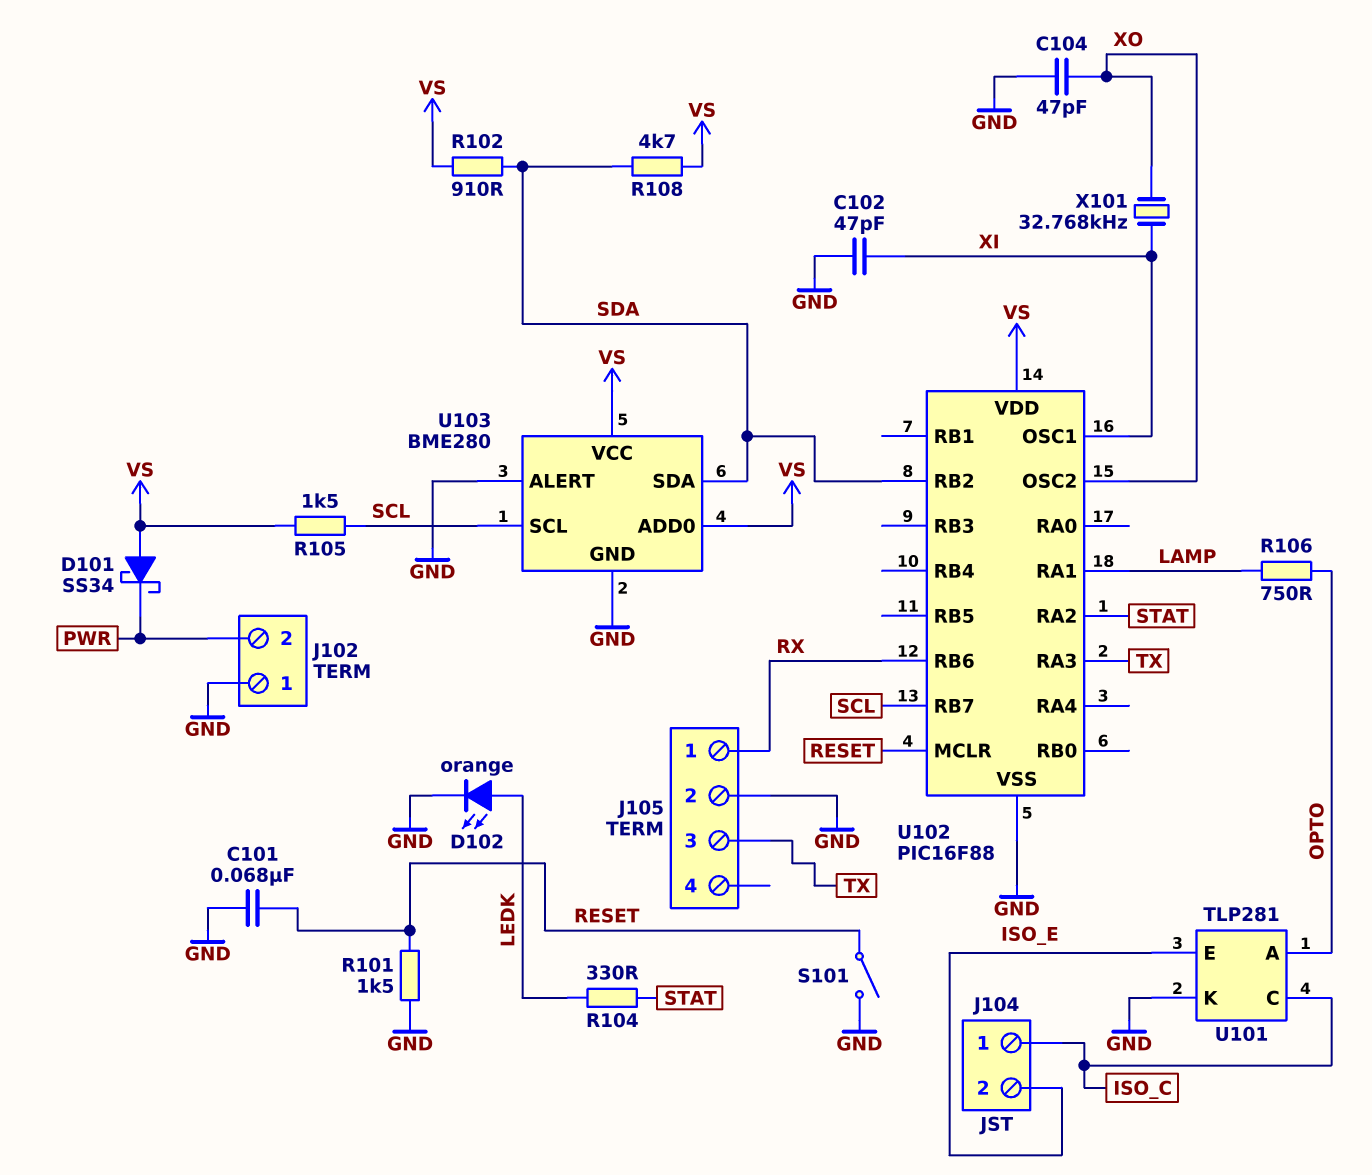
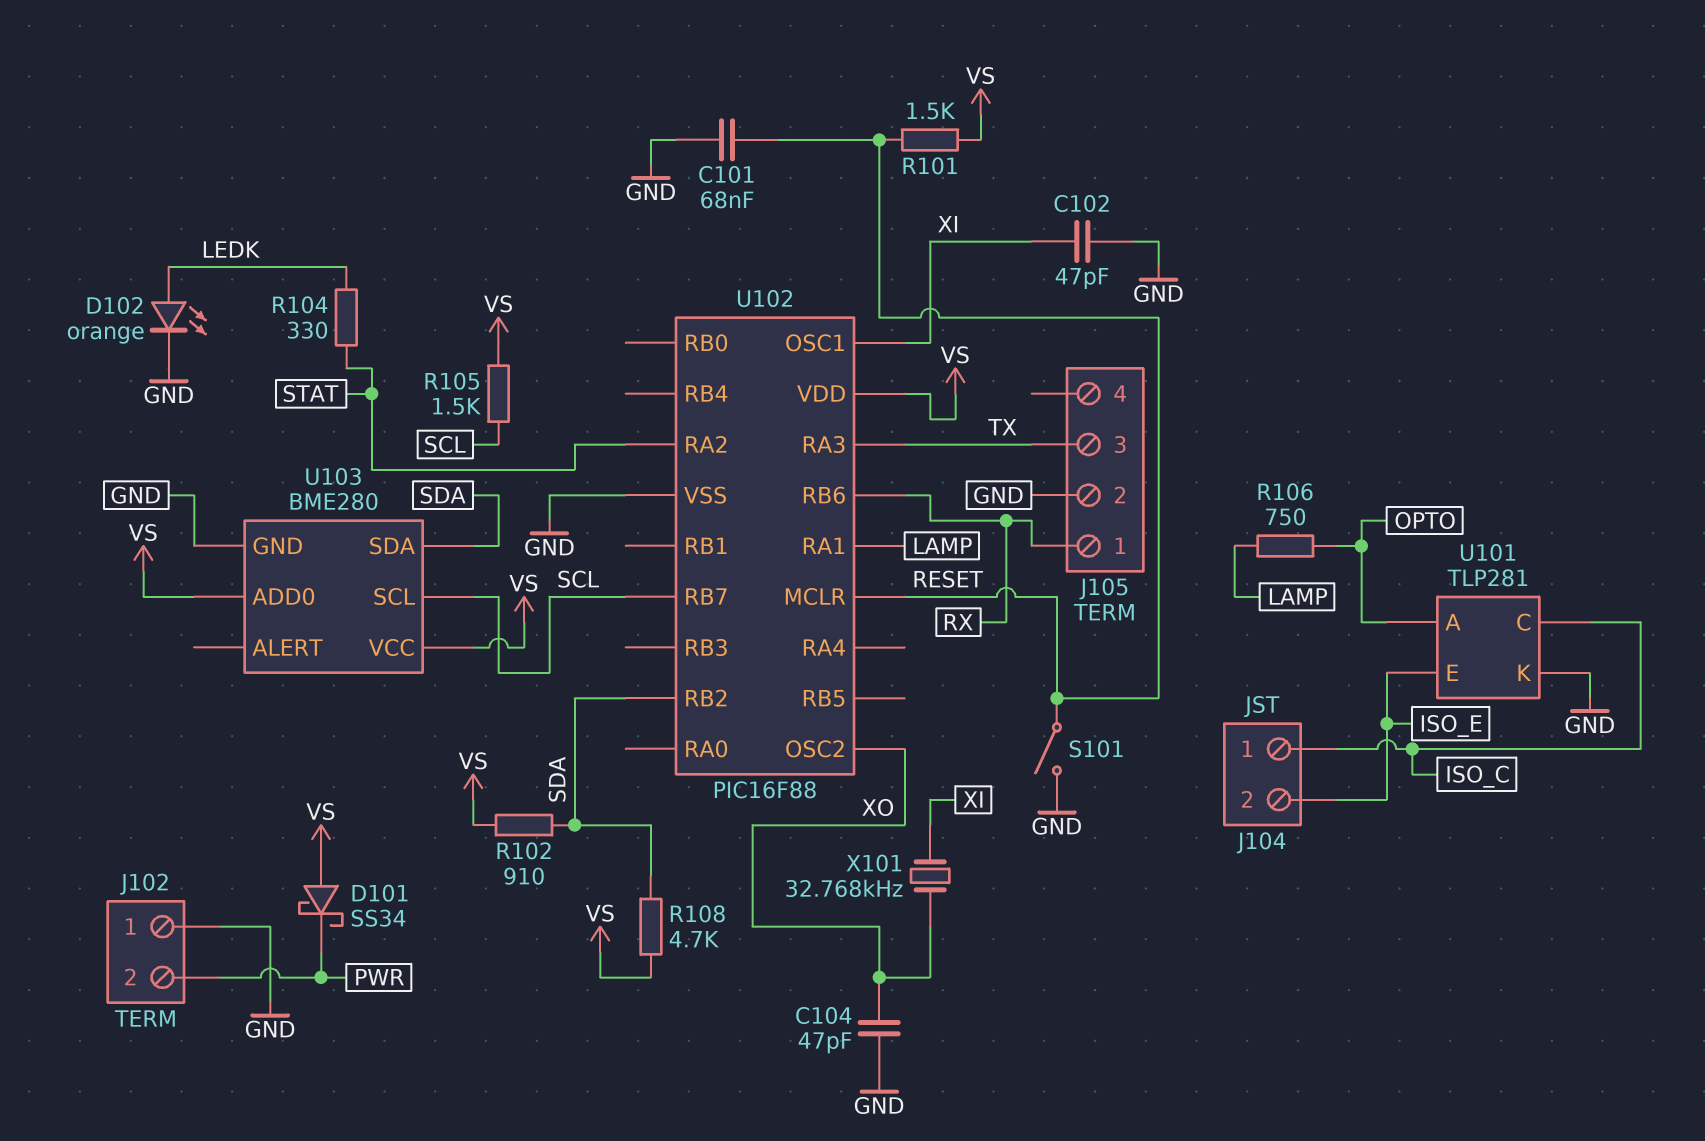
R101: 1.5k (GND, RESET) -> 1.5k (RESET, VS)
U103 pin ALERT: GND -> none

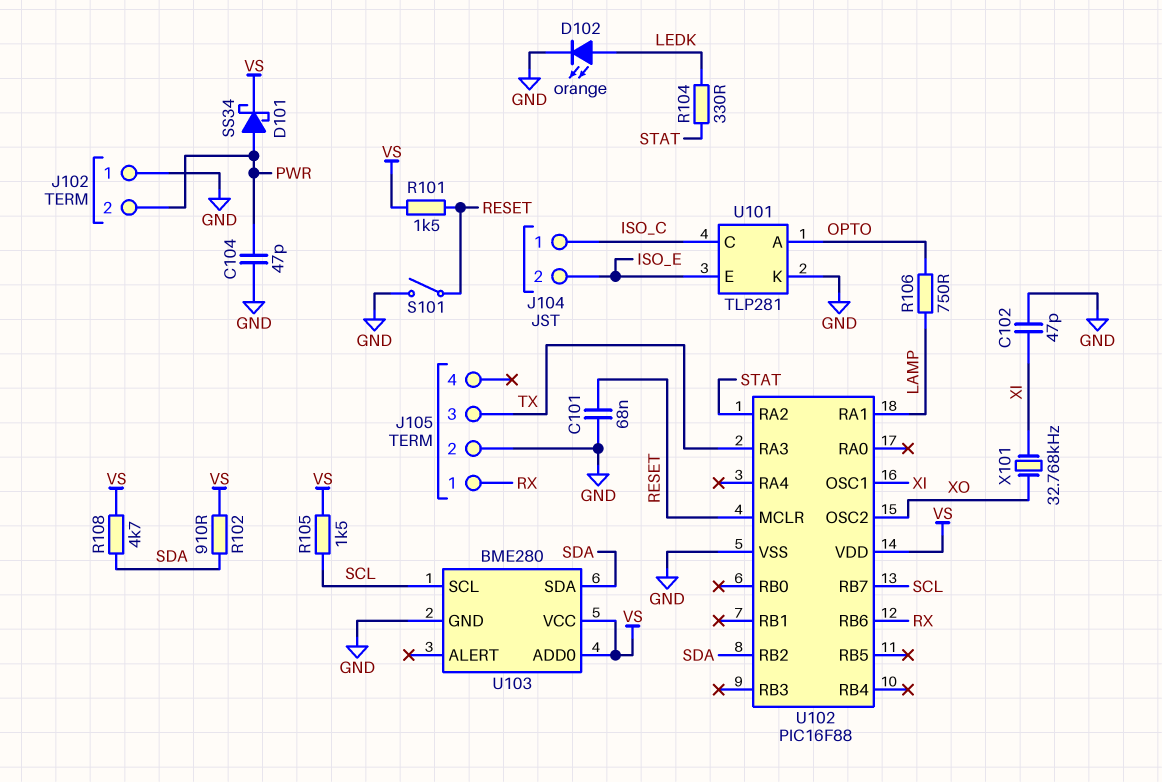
C104: 47pF (GND, XO) -> 47pF (GND, PWR)
D101: schottky SS34 (A VS, K PWR) -> schottky SS34 (A PWR, K VS)

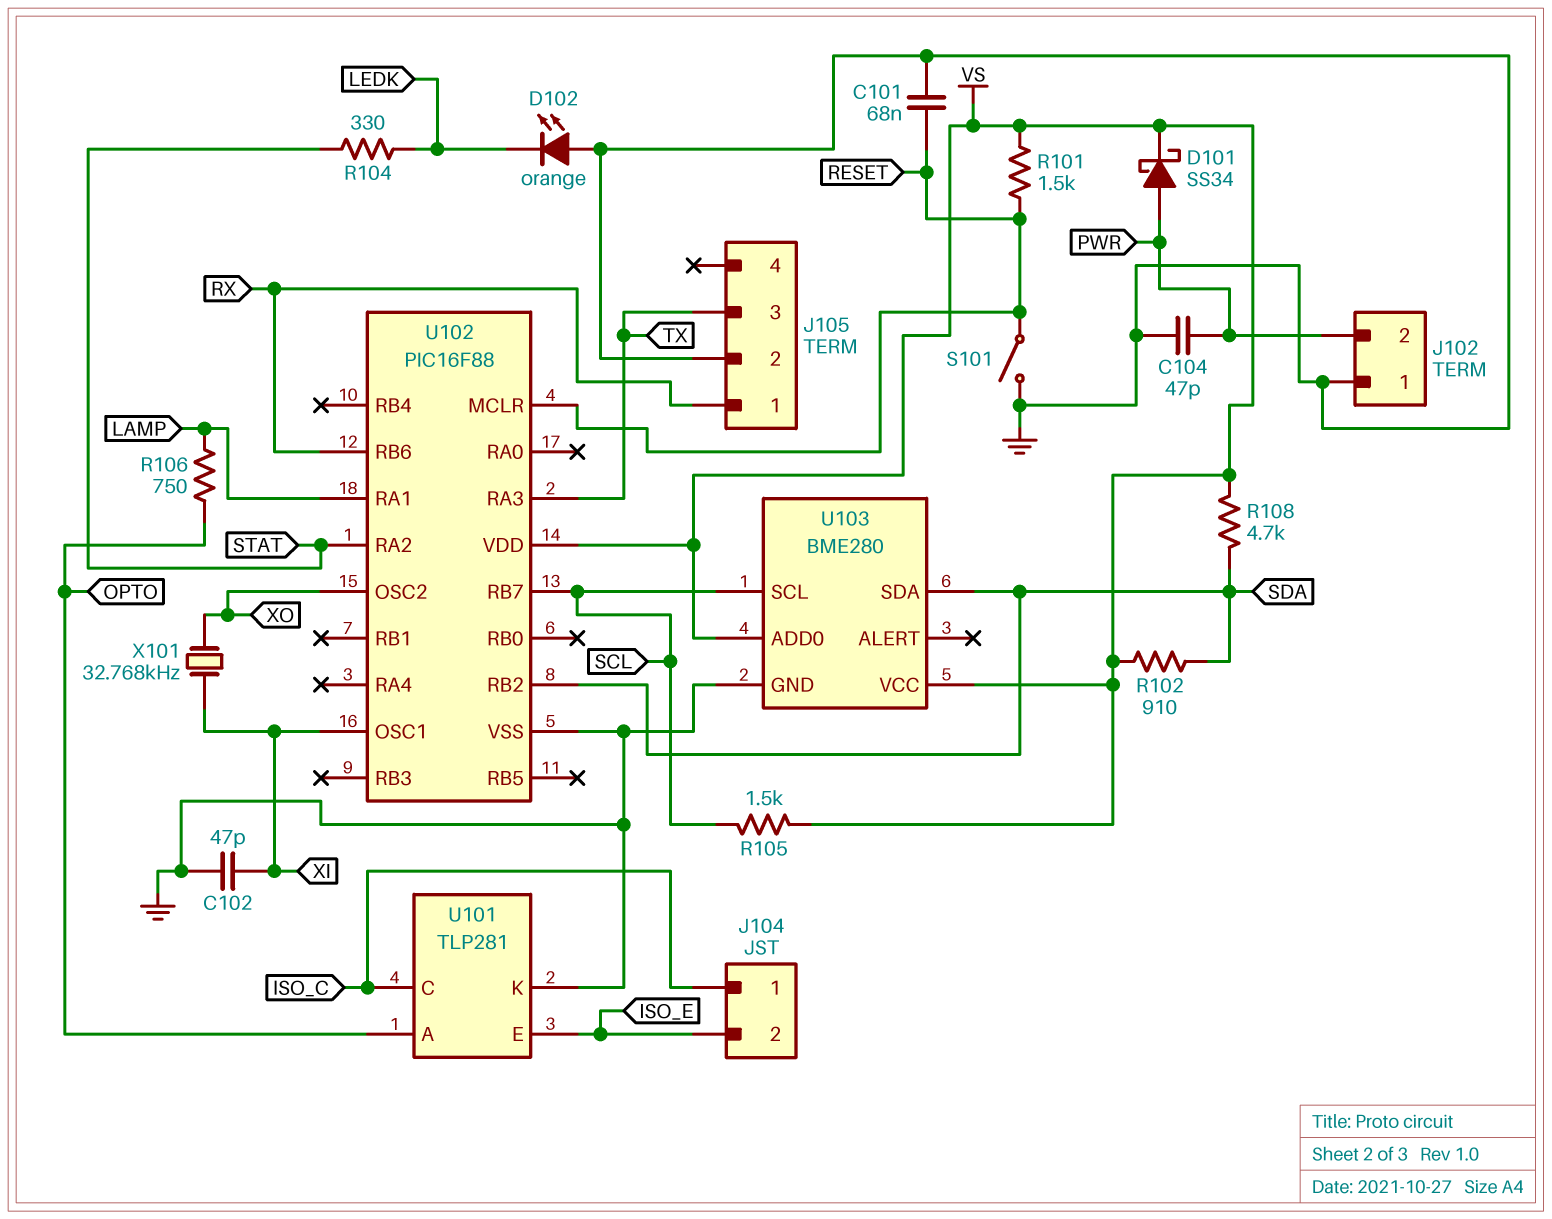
D102: LED orange (A LEDK, K GND) -> LED orange (A GND, K LEDK)

